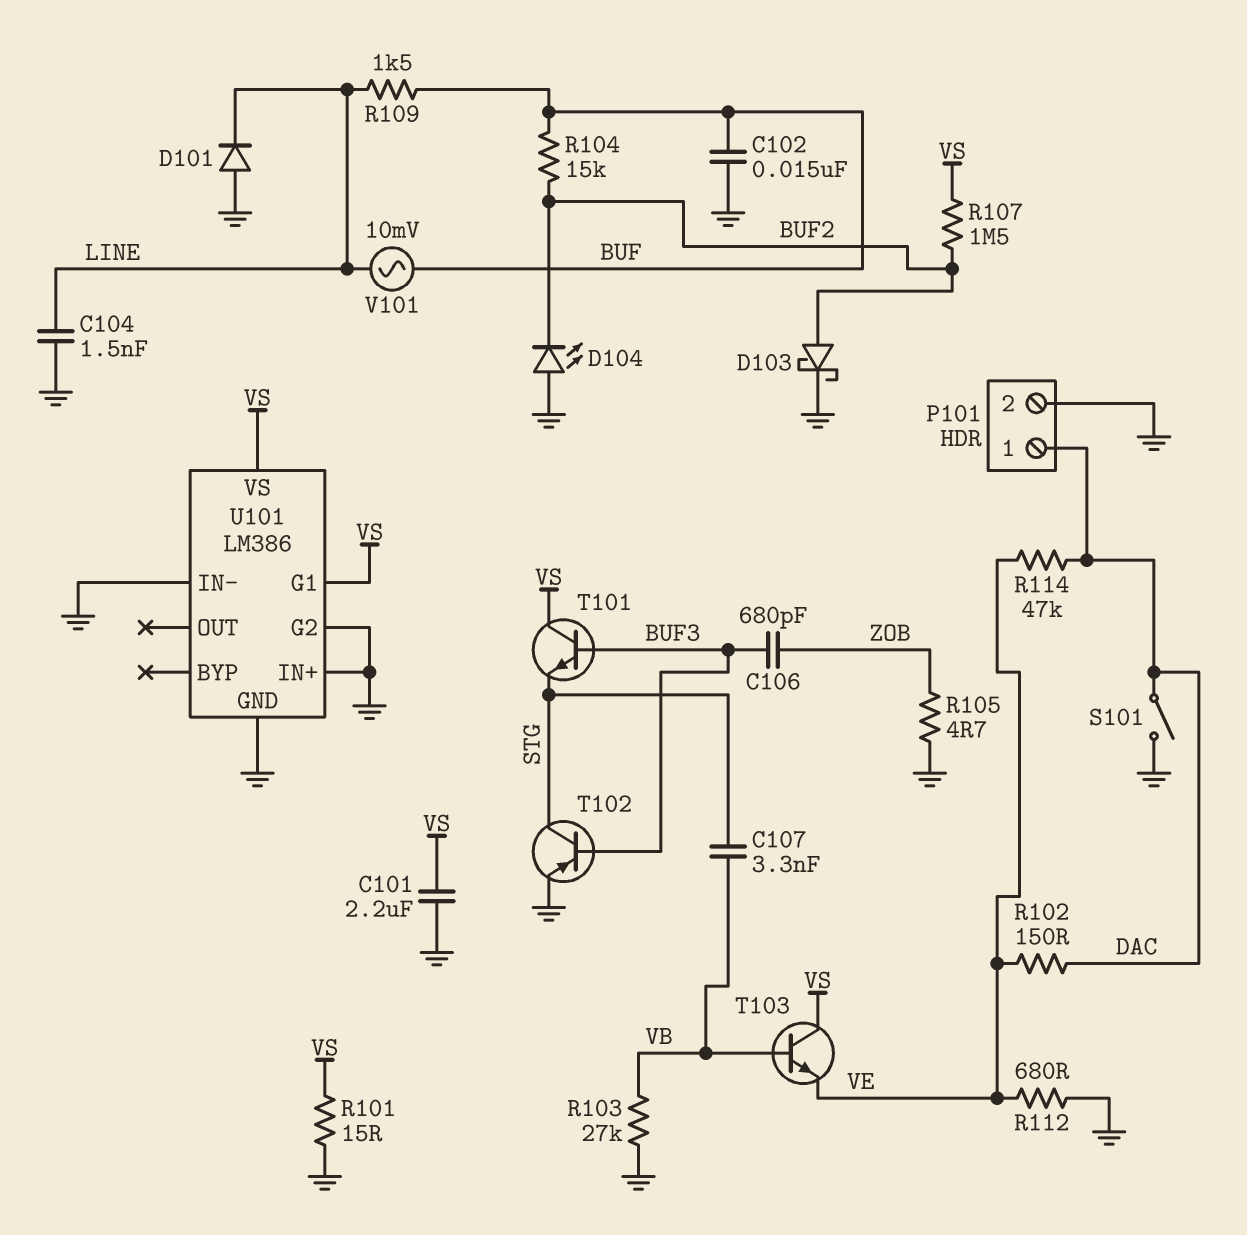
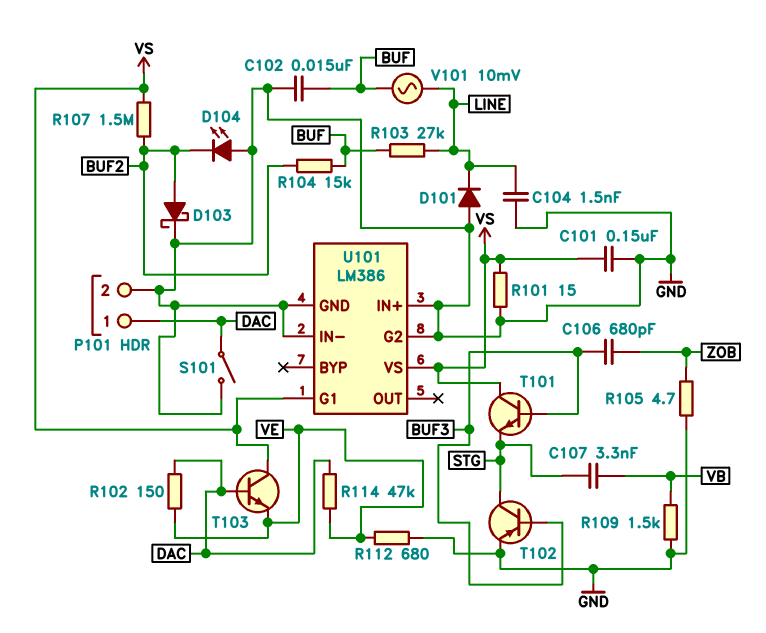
C101: 2.2uF (GND, VS) -> 150nF (GND, VS)
R103: 27k (GND, VB) -> 27k (BUF, LINE)
R109: 1.5k (BUF, LINE) -> 1.5k (GND, VB)
T103: NPN (B VB, C VS, E VE) -> NPN (B DAC, C VS, E VE)

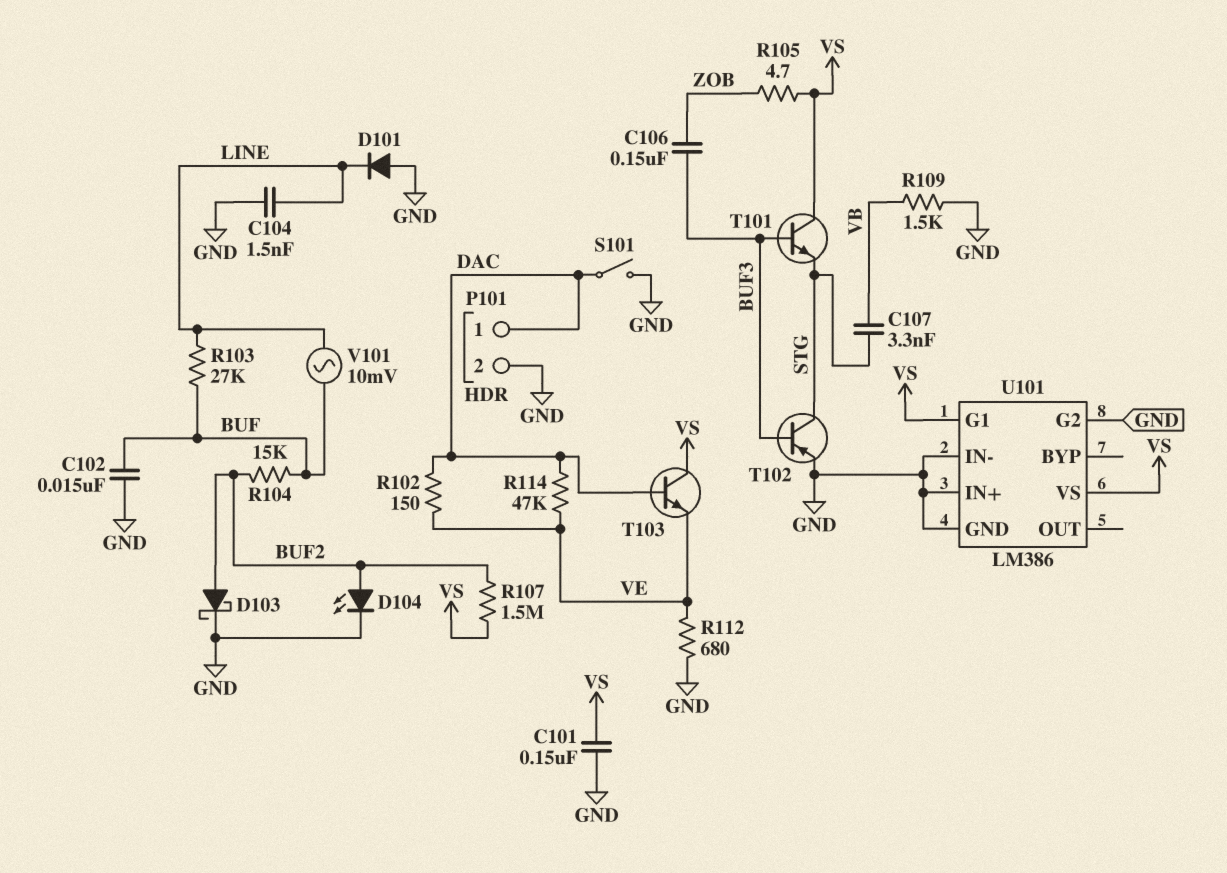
C106: 680pF (BUF3, ZOB) -> 150nF (BUF3, ZOB)
D104: LED (A GND, K BUF2) -> LED (A BUF2, K GND)
R101: 15 (GND, VS) -> none
R105: 4.7 (GND, ZOB) -> 4.7 (VS, ZOB)

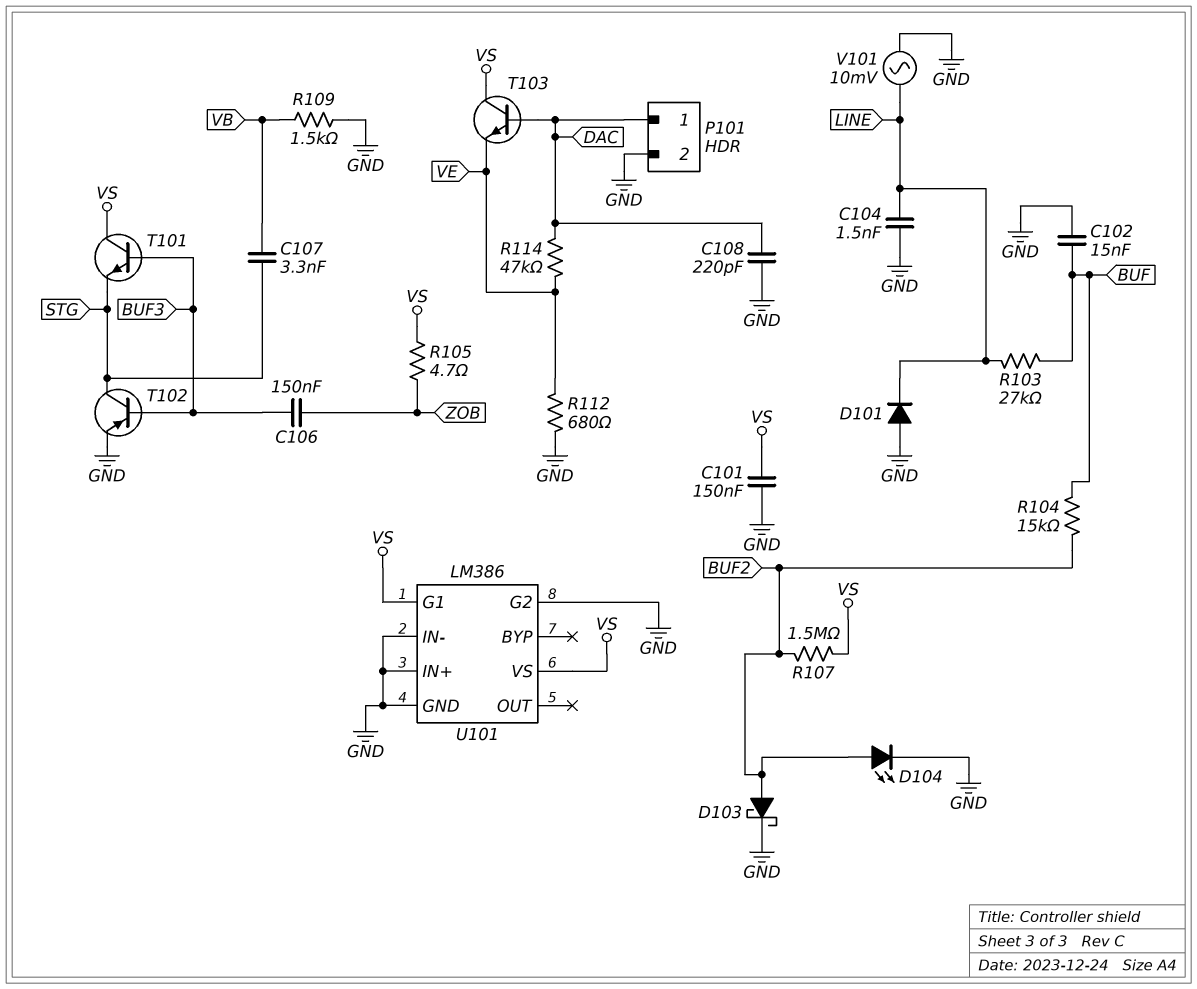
C108: none -> 220pF (DAC, GND)
R102: 150 (DAC, VE) -> none
S101: switch (DAC, GND) -> none
V101: AC 10mV (BUF, LINE) -> AC 10mV (GND, LINE)

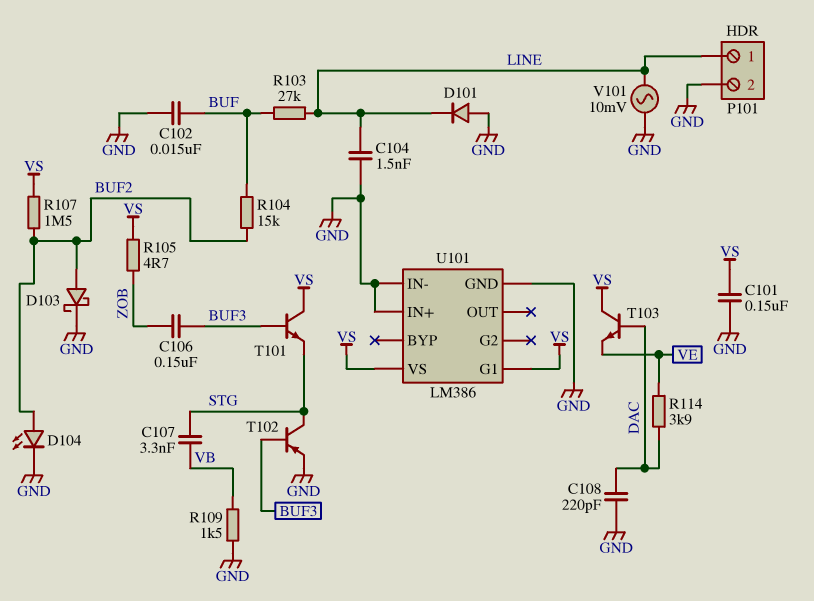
P101 pin 1: DAC -> LINE
R112: 680 (GND, VE) -> none
R114: 47k (DAC, VE) -> 3.9k (DAC, VE)
U101 pin G2: GND -> none

